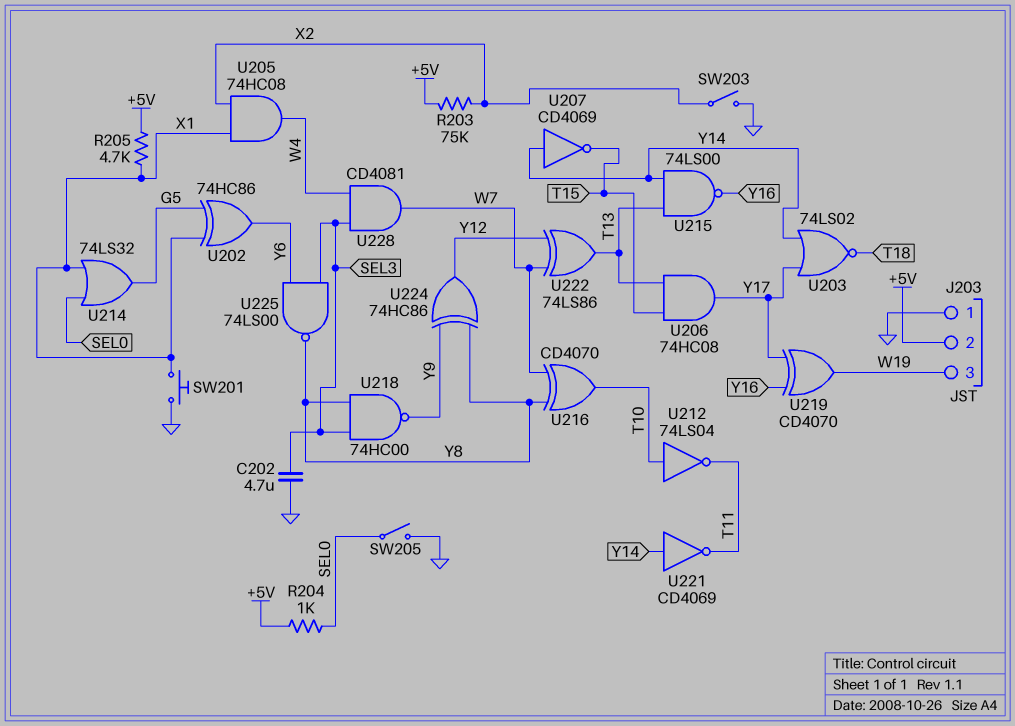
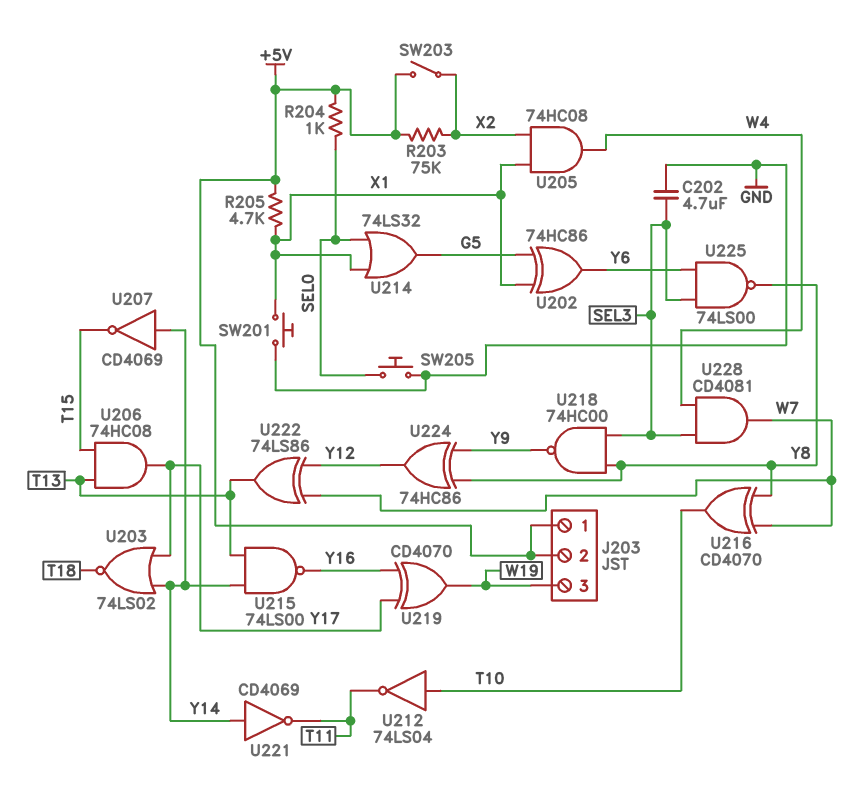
J203 pin 1: GND -> +5V
SW203: switch (GND, X2) -> switch (+5V, X2)
SW205: switch (GND, SEL0) -> button (GND, SEL0)

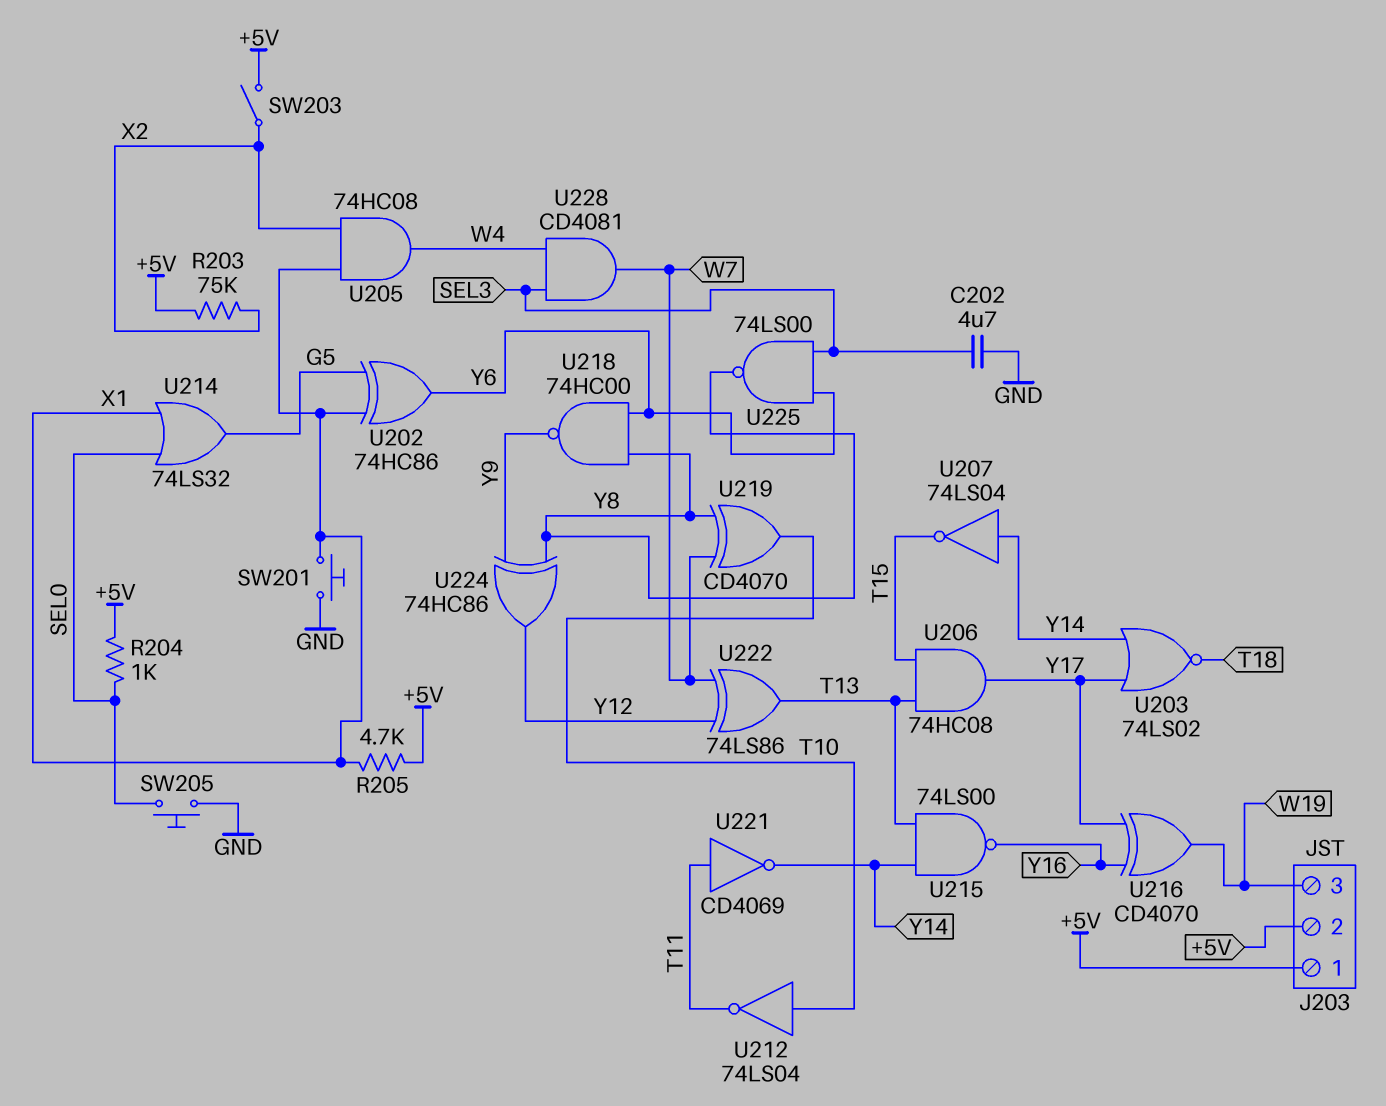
U207: NOT CD4069 (in Y14, out T15) -> NOT 74LS04 (in Y14, out T15)
U216: XOR CD4070 (in W7, in Y8, out T10) -> XOR CD4070 (in Y16, in Y17, out W19)
U218: NAND 74HC00 (in SEL3, in Y8, out Y9) -> NAND 74HC00 (in Y6, in Y8, out Y9)
U219: XOR CD4070 (in Y16, in Y17, out W19) -> XOR CD4070 (in W7, in Y8, out T10)
U221: NOT CD4069 (in Y14, out T11) -> NOT CD4069 (in T11, out Y14)

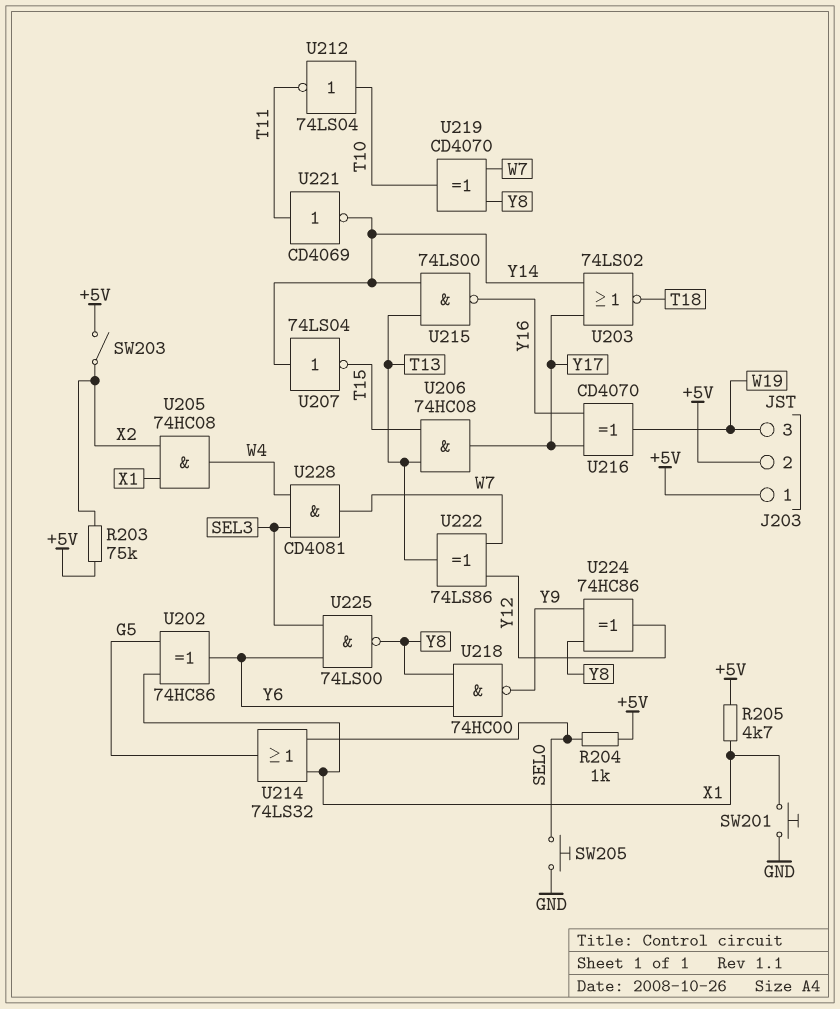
C202: 4.7uF (GND, SEL3) -> none

